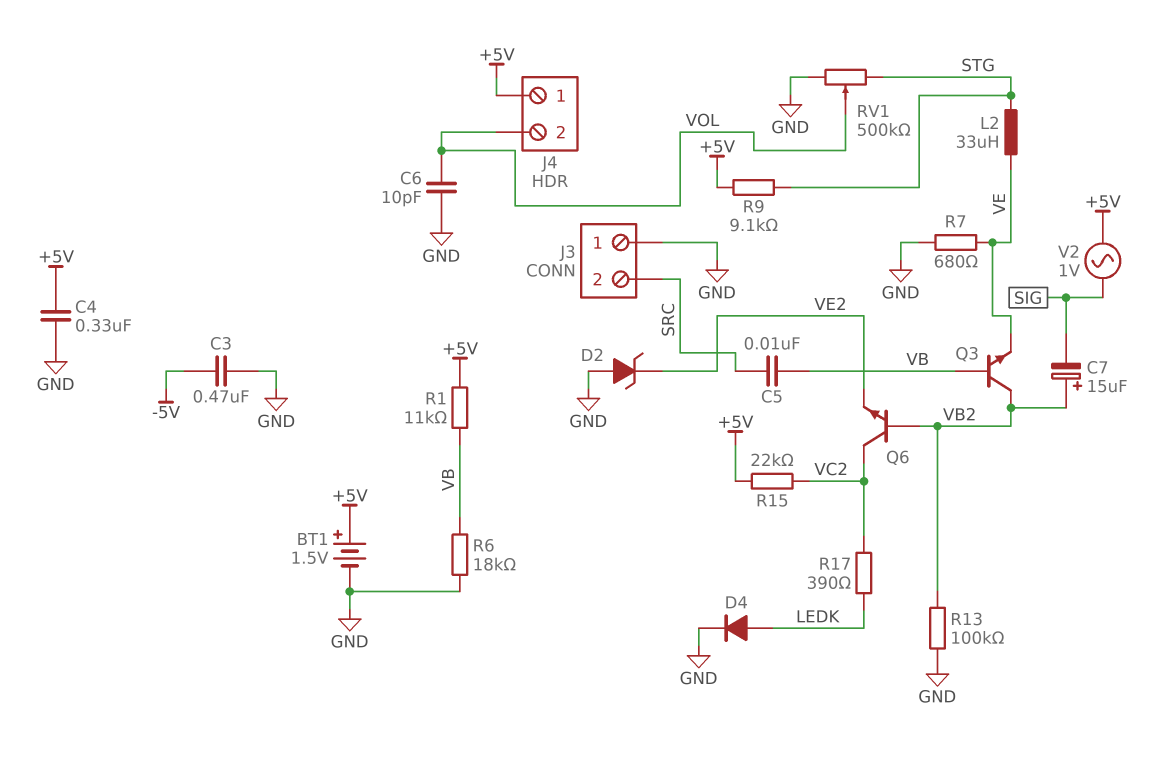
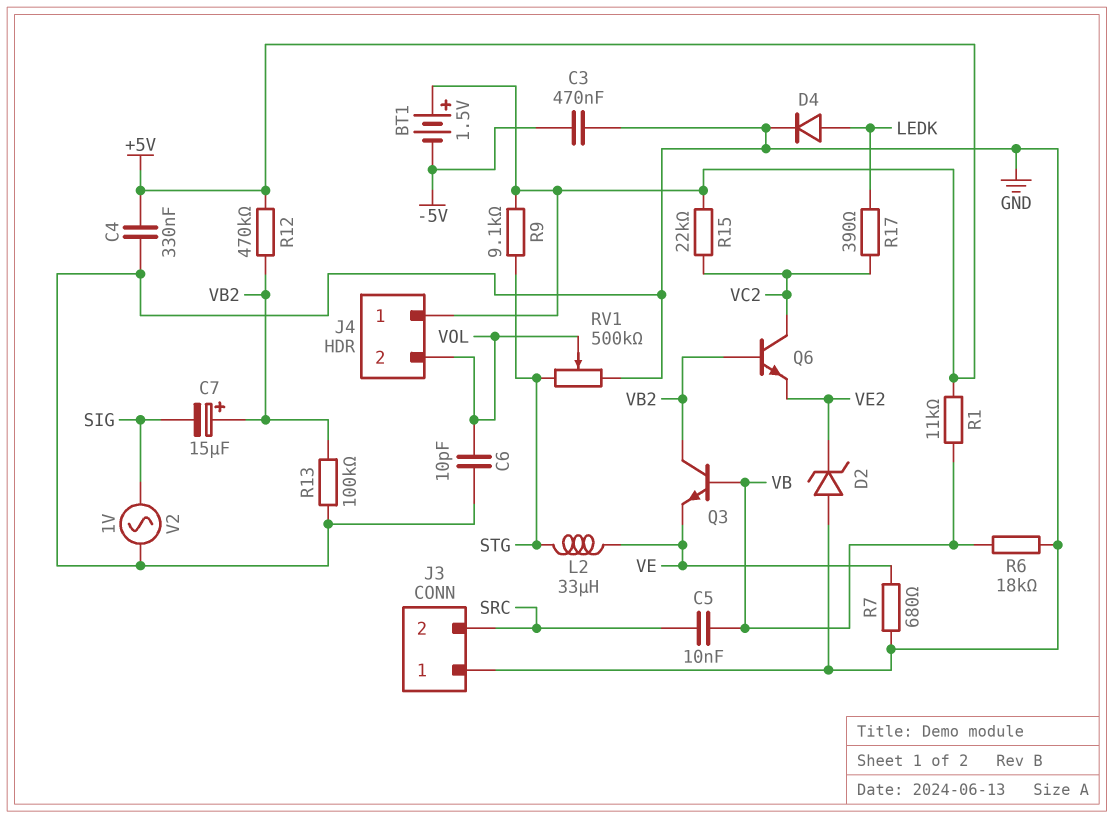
BT1: 1.5V (plus +5V, minus GND) -> 1.5V (plus +5V, minus -5V)
R12: none -> 470k (+5V, VB2)
V2: AC 1V (+5V, SIG) -> AC 1V (GND, SIG)

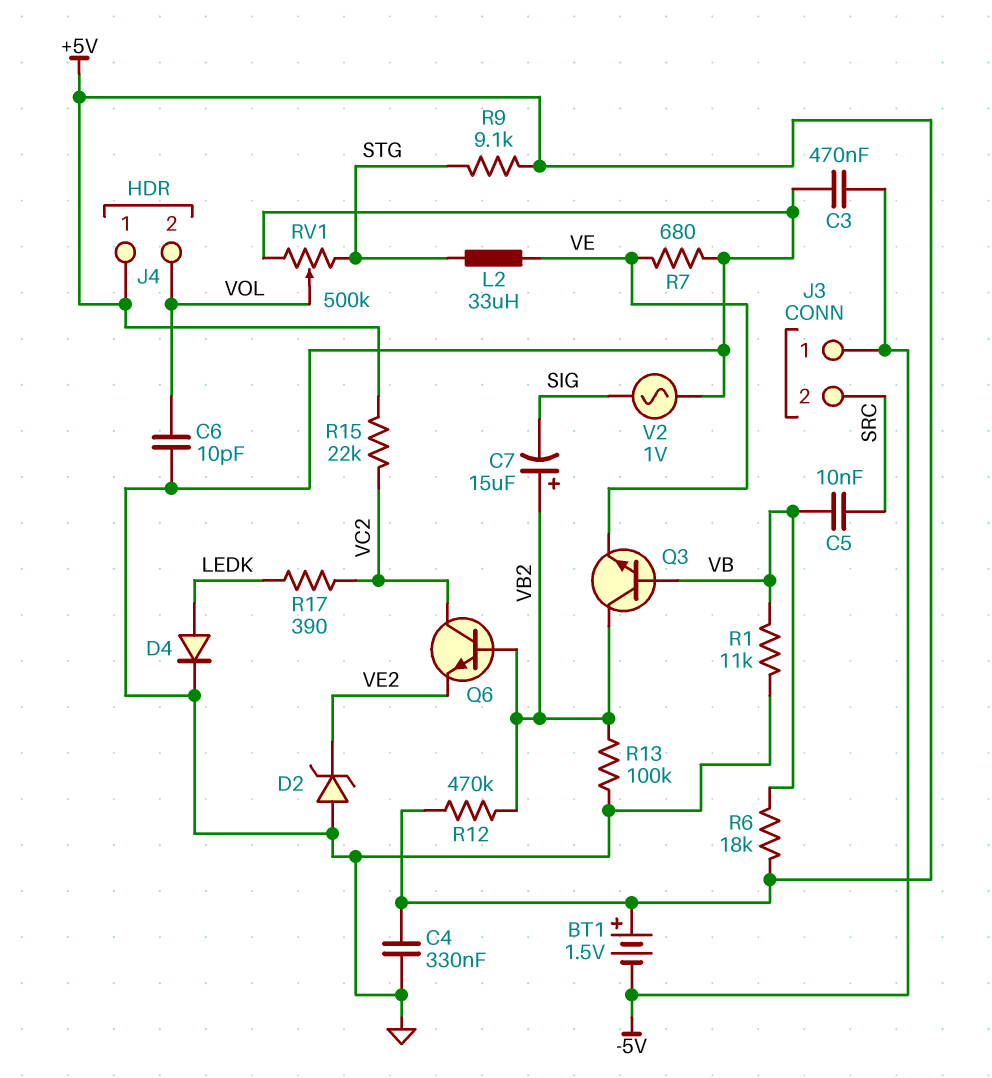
J3 pin 1: GND -> -5V
R1: 11k (+5V, VB) -> 11k (GND, VB)
R6: 18k (GND, VB) -> 18k (+5V, VB)

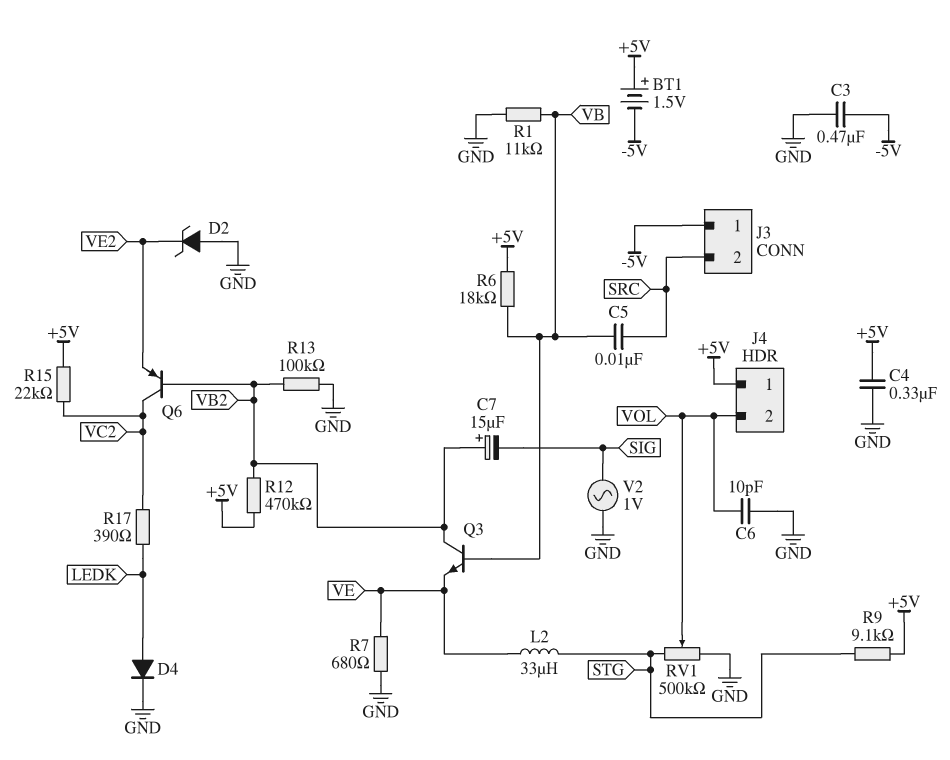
Q6: NPN (B VB2, C VC2, E VE2) -> PNP (B VB2, C VC2, E VE2)

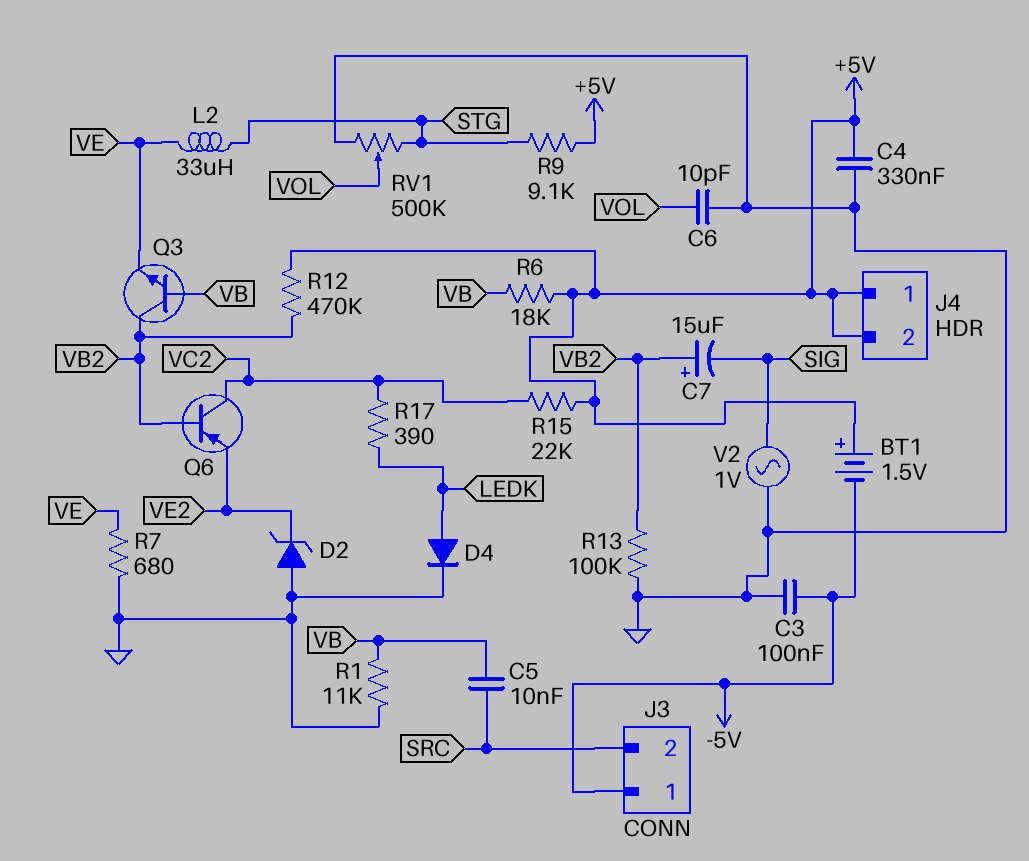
C3: 470nF (-5V, GND) -> 100nF (-5V, GND)
J4 pin 2: VOL -> +5V

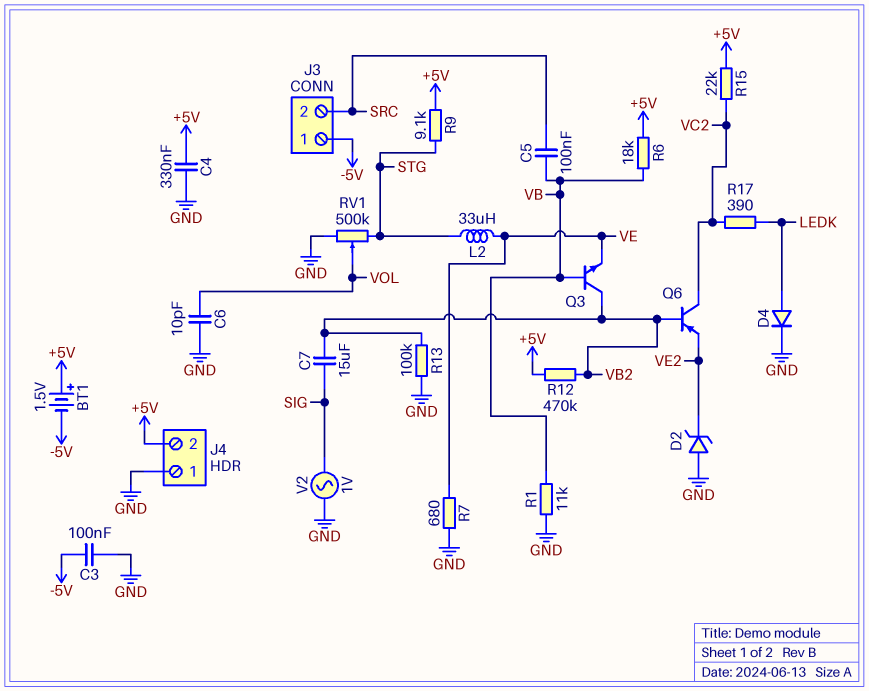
C5: 10nF (SRC, VB) -> 100nF (SRC, VB)
C7: 15uF (plus VB2, minus SIG) -> 15uF (SIG, VB2)
J4 pin 1: +5V -> GND

